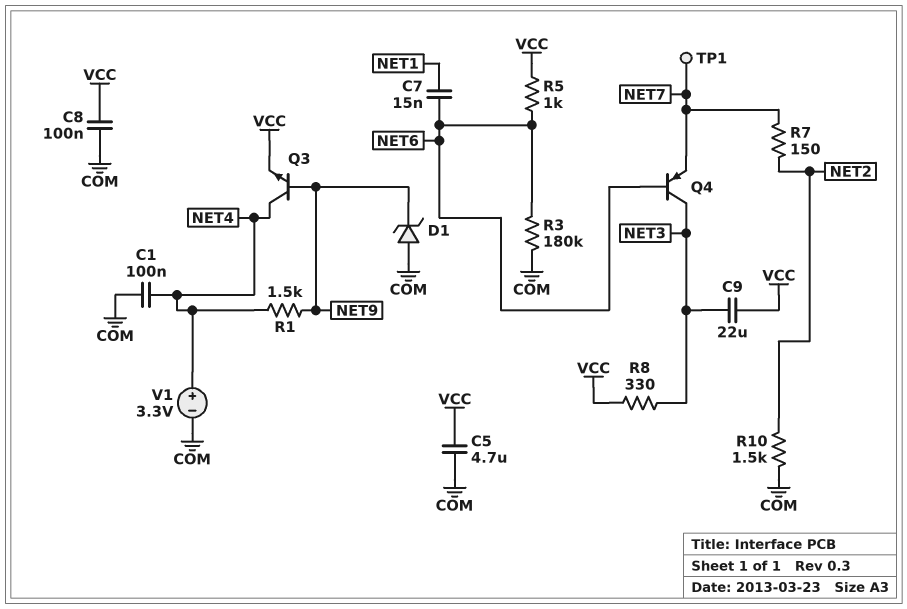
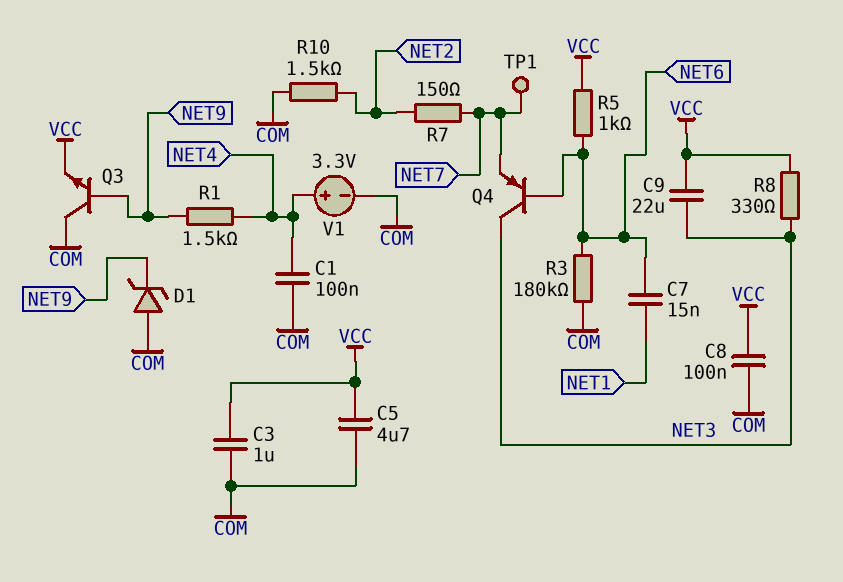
C3: none -> 1uF (COM, VCC)
Q3: NPN (B NET9, C NET4, E VCC) -> NPN (B NET9, C COM, E VCC)

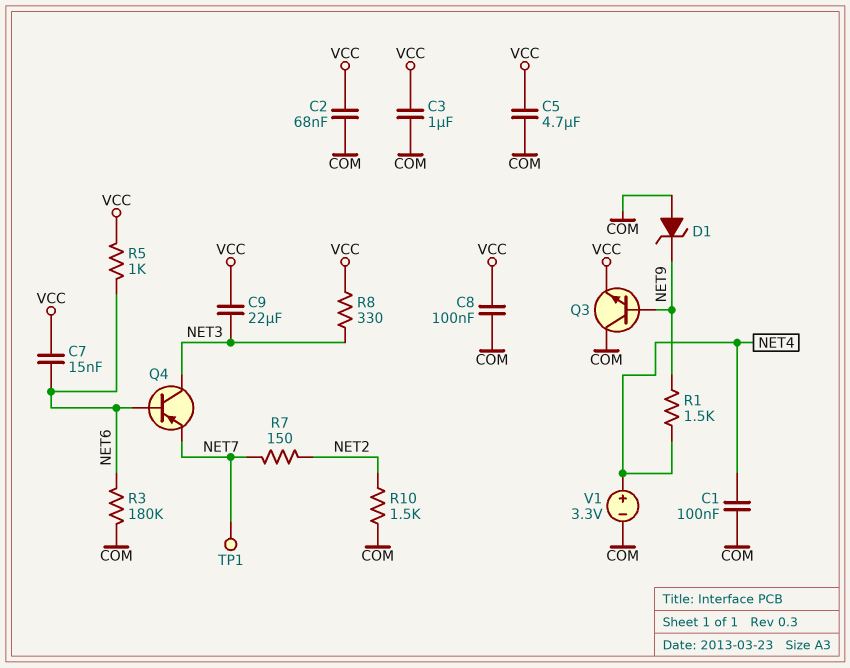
C2: none -> 68nF (COM, VCC)
C7: 15nF (NET1, NET6) -> 15nF (NET6, VCC)

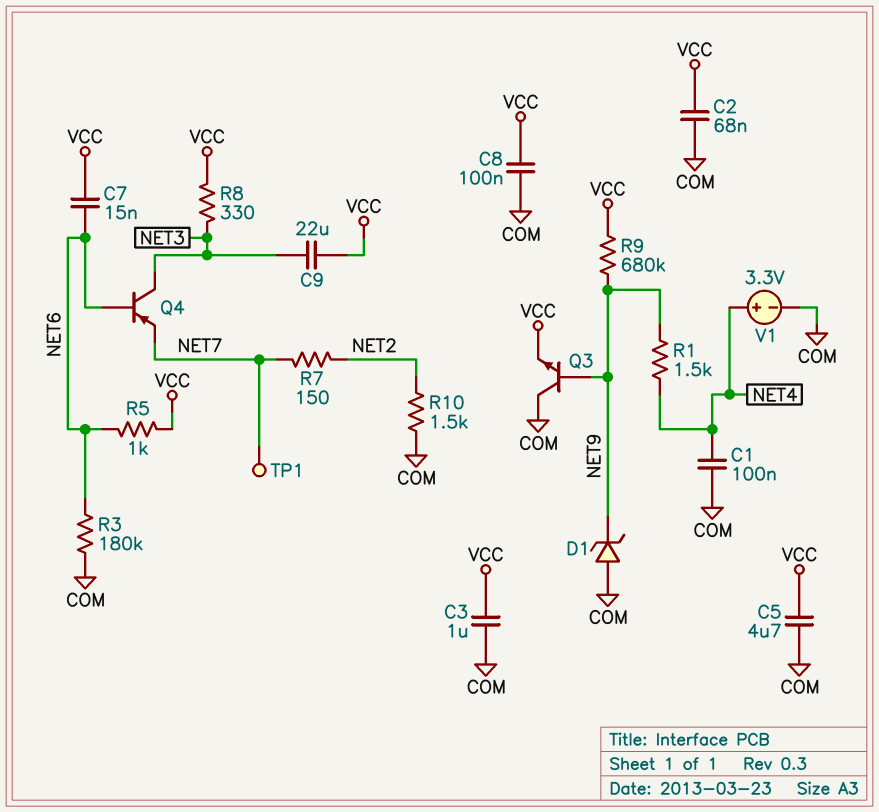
R9: none -> 680k (NET9, VCC)

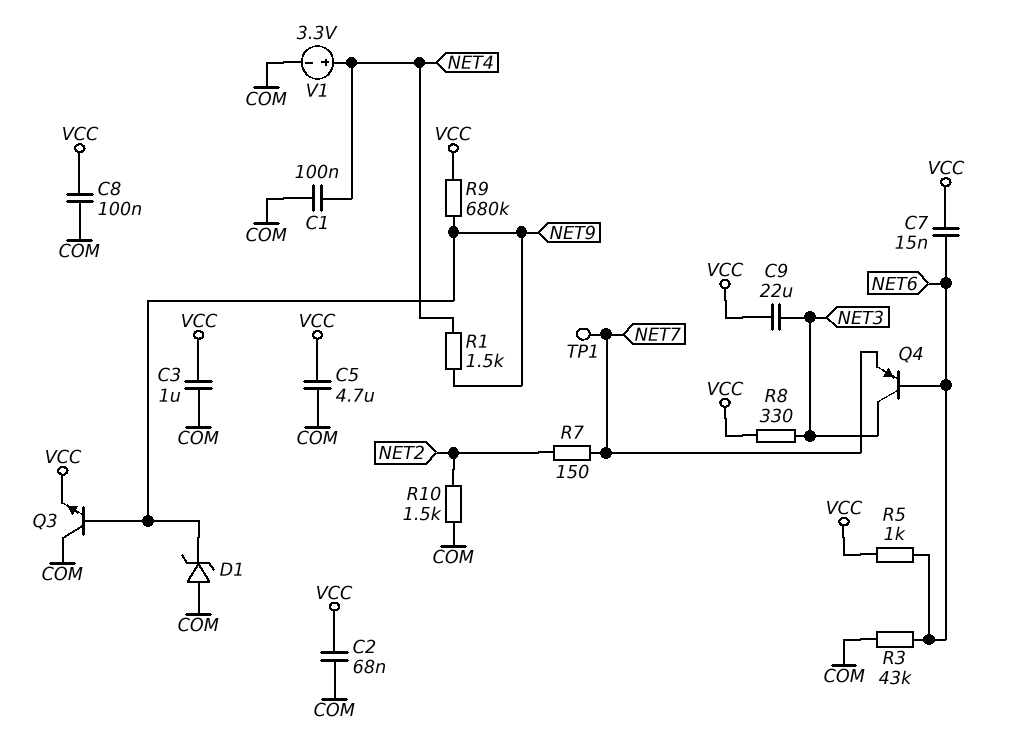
R3: 180k (COM, NET6) -> 43k (COM, NET6)

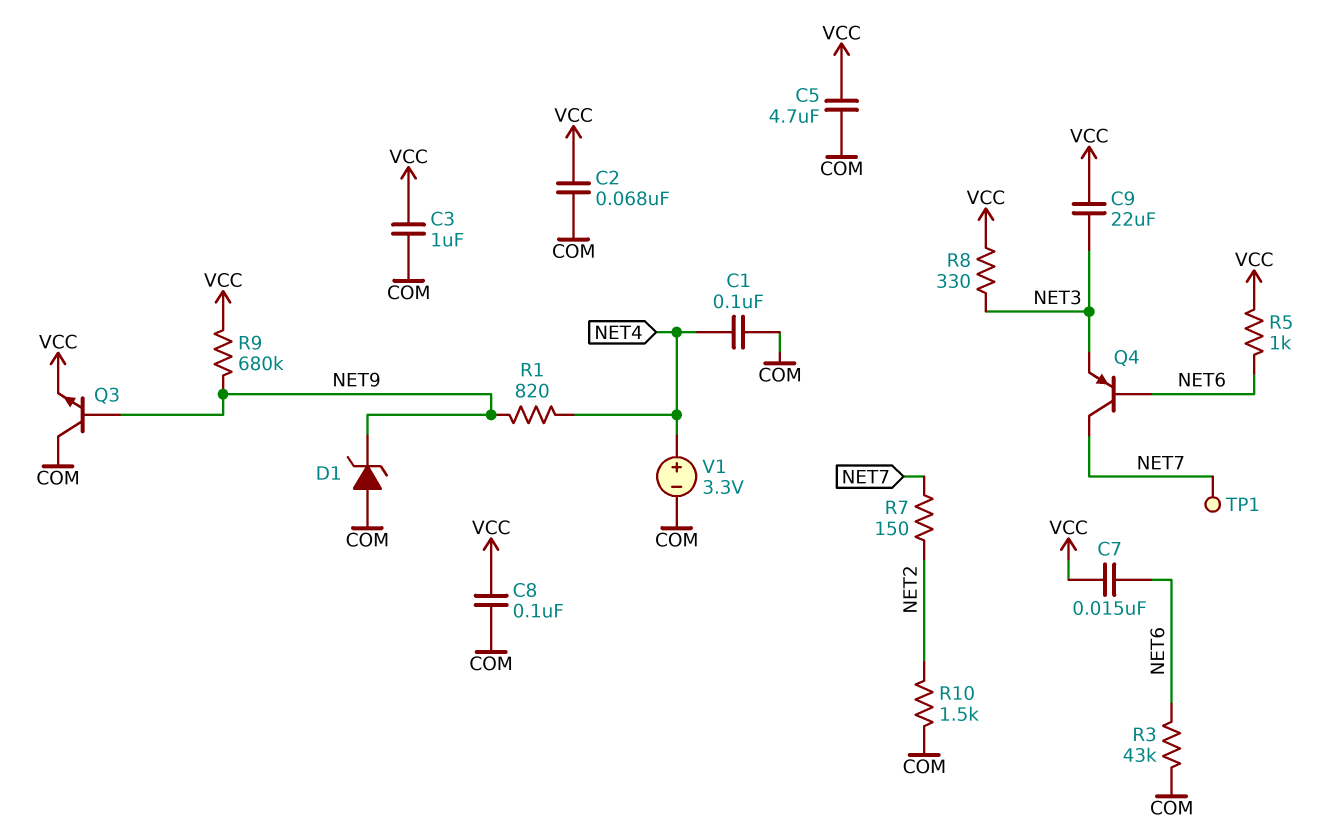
Q4: PNP (B NET6, C NET3, E NET7) -> PNP (B NET6, C NET7, E NET3)
R1: 1.5k (NET4, NET9) -> 820 (NET4, NET9)

